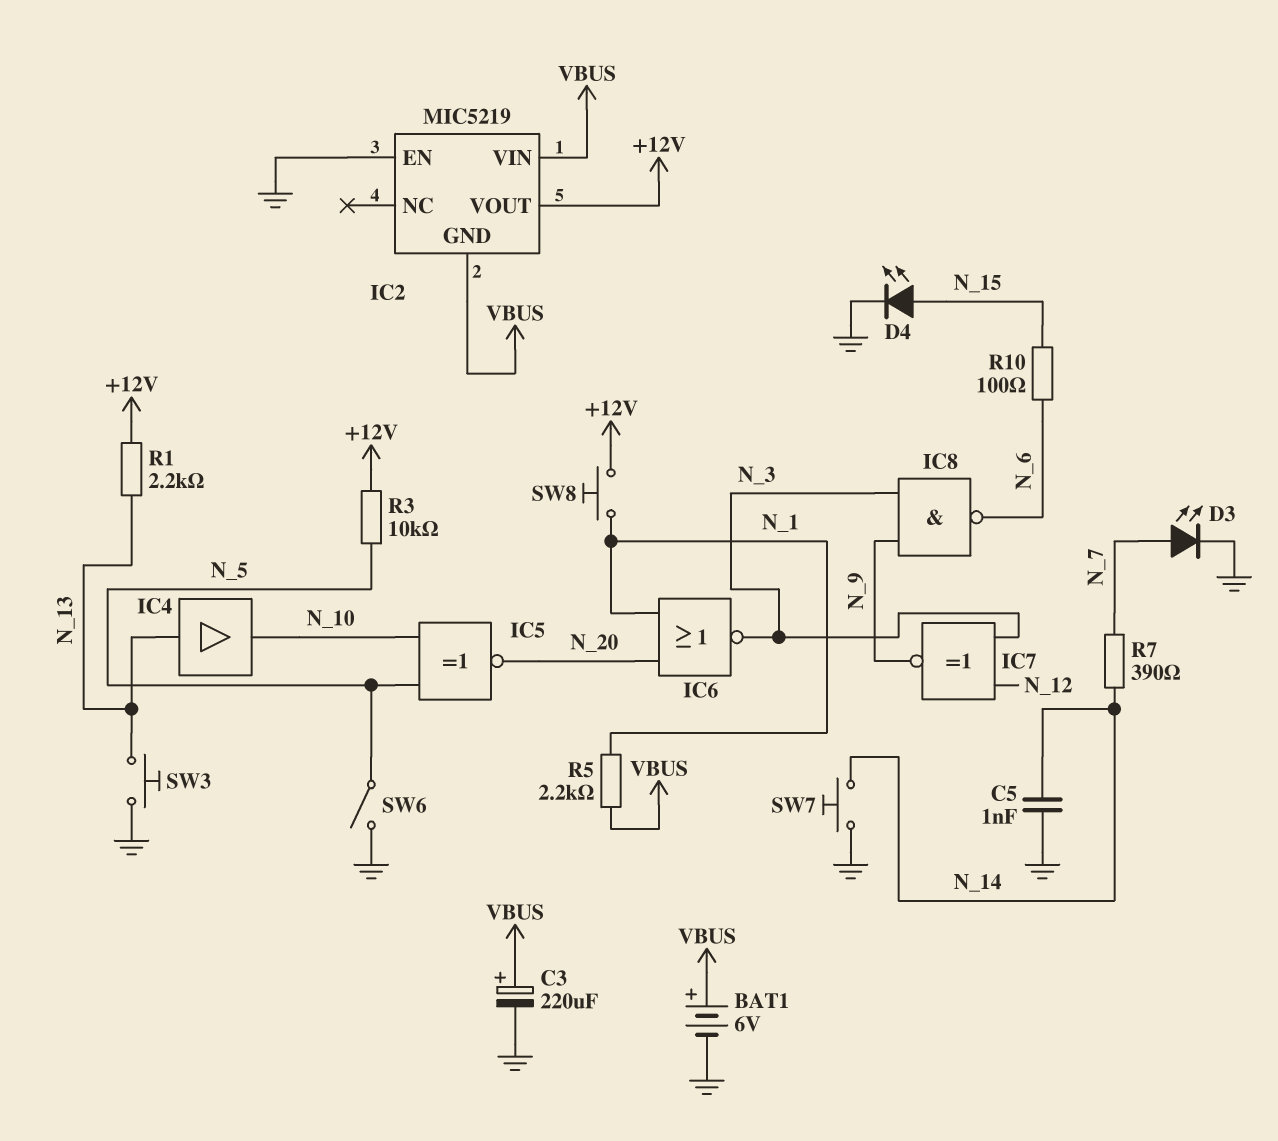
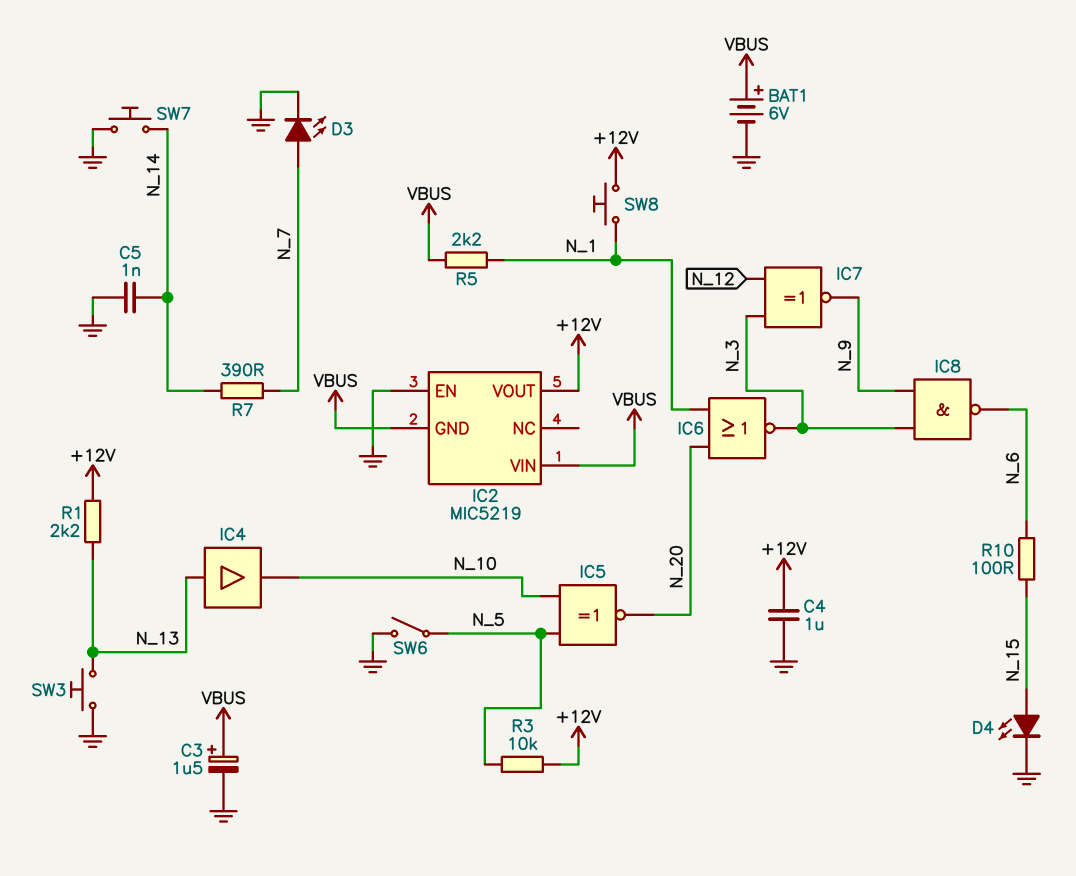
C3: 220uF (plus VBUS, minus GND) -> 1.5uF (plus VBUS, minus GND)
C4: none -> 1uF (+12V, GND)

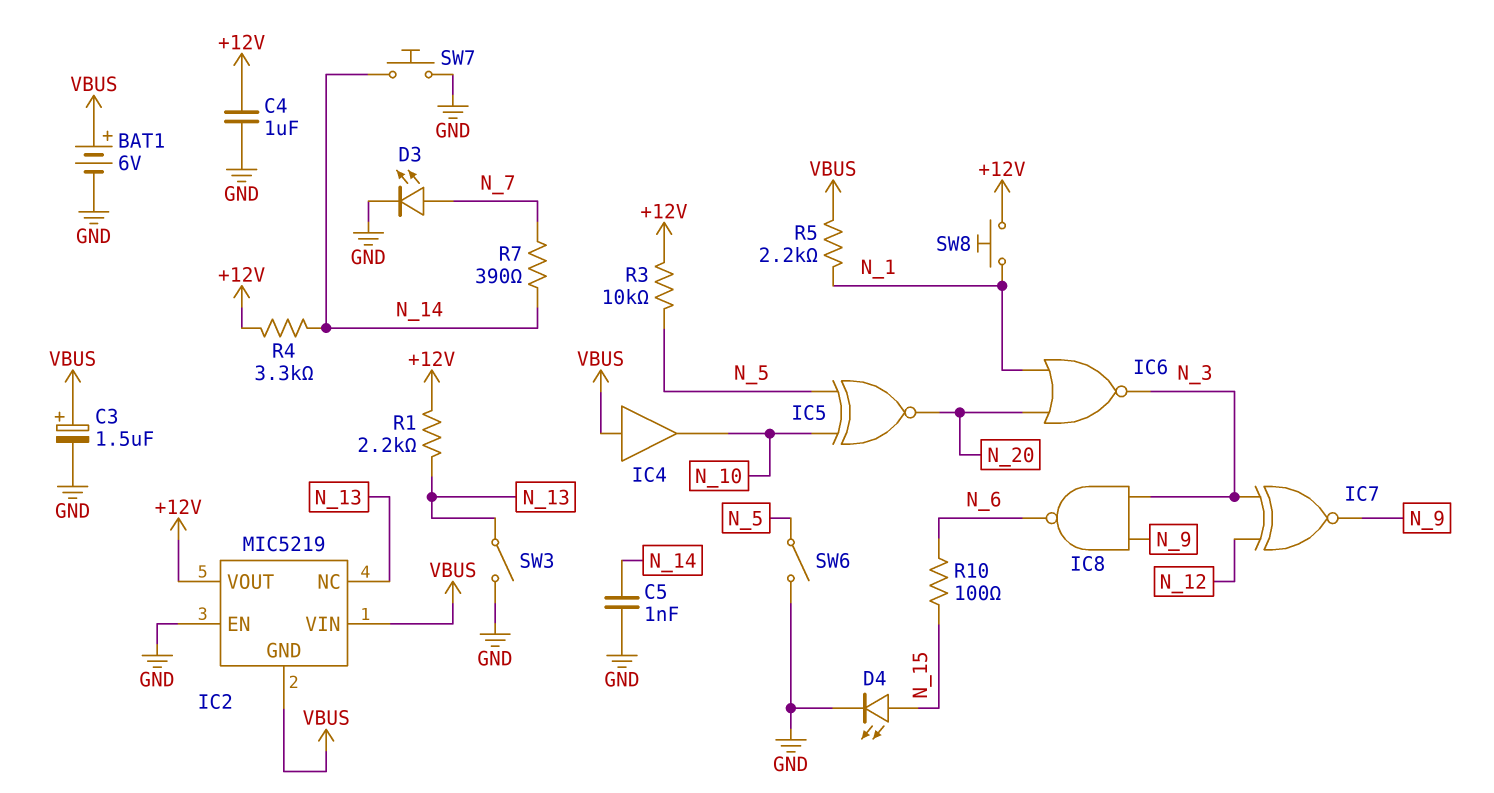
IC2 pin NC: none -> N_13
IC4: buffer (in N_13, out N_10) -> buffer (in VBUS, out N_10)
R4: none -> 3.3k (+12V, N_14)
SW3: button (GND, N_13) -> switch (GND, N_13)

